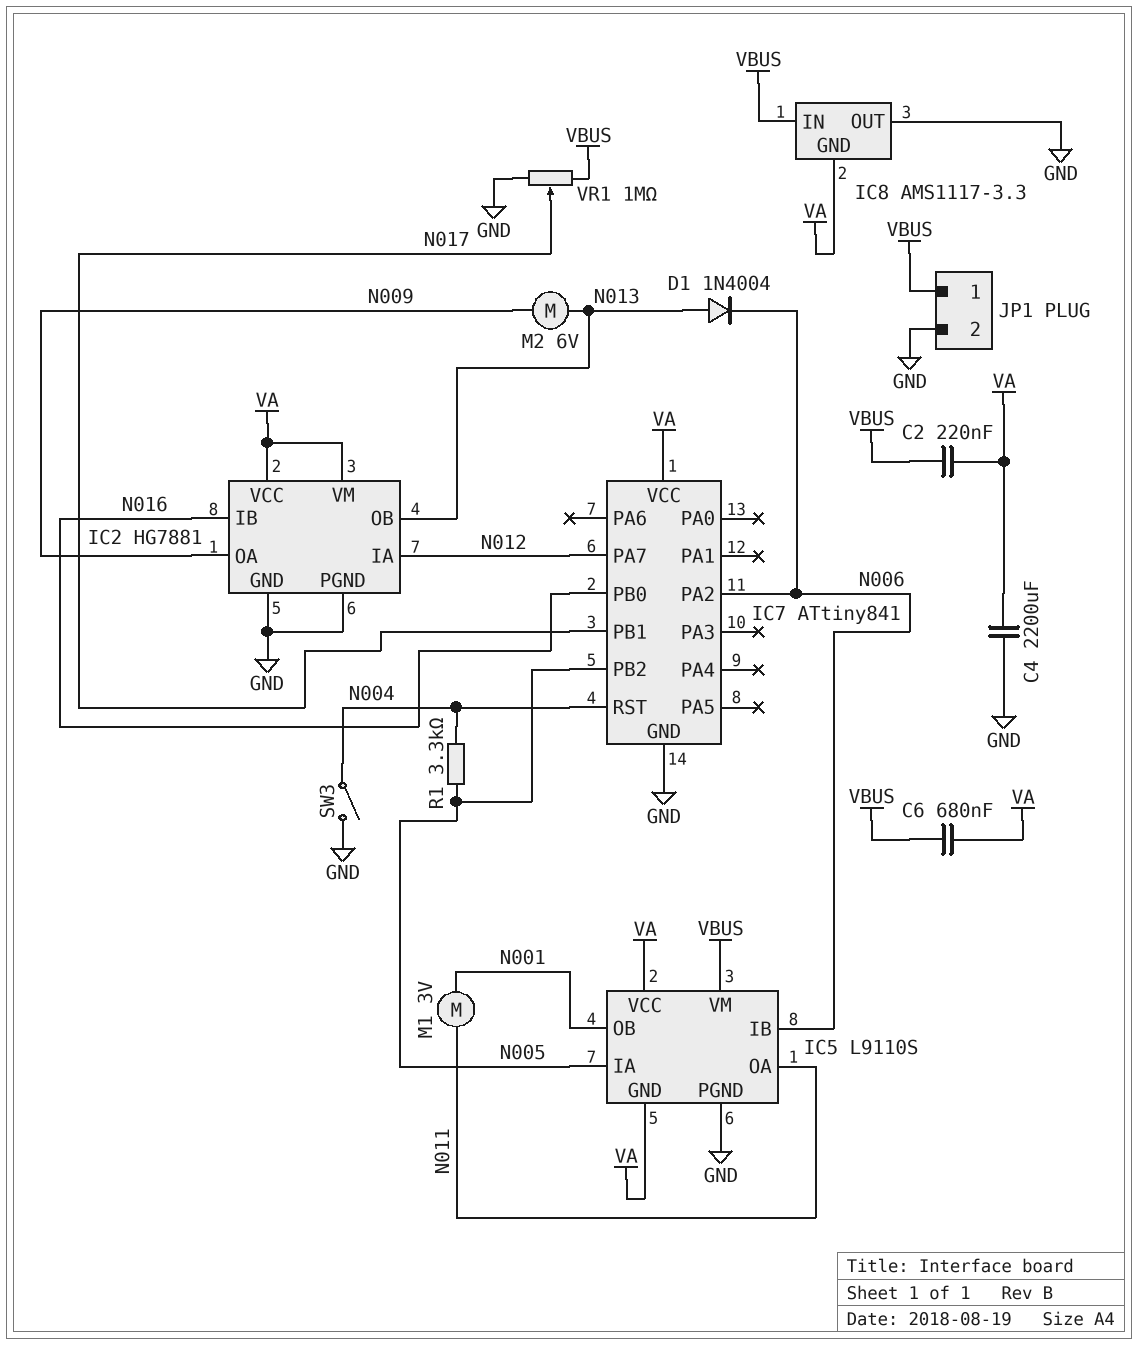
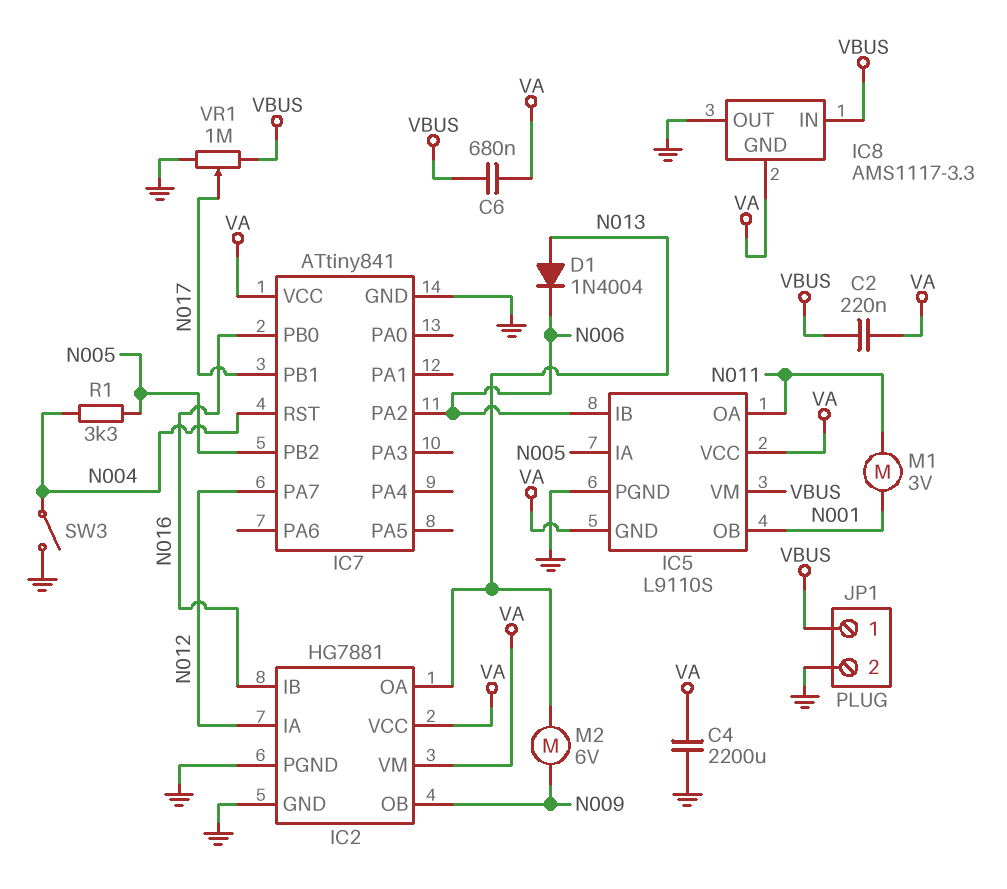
IC2 pin OA: N009 -> N013
IC2 pin OB: N013 -> N009

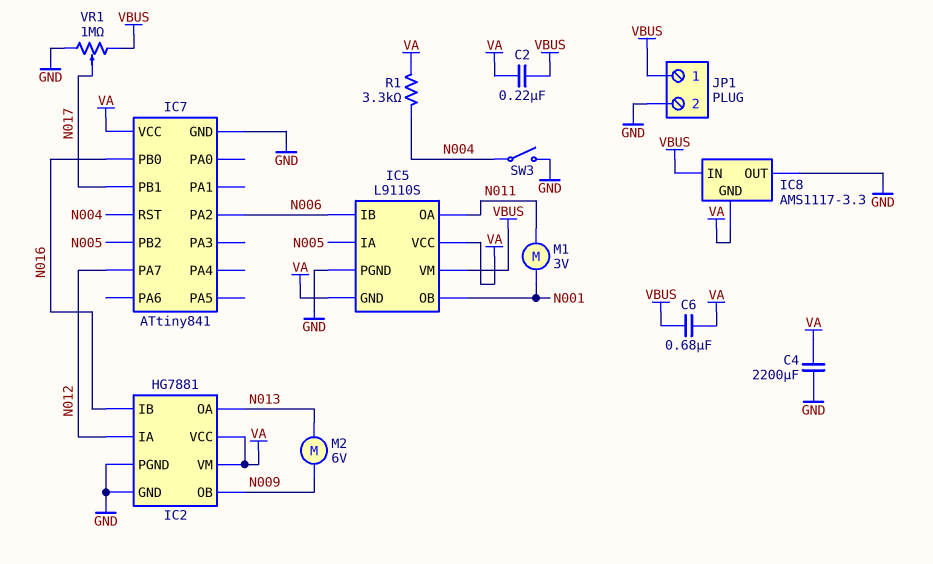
D1: diode 1N4004 (A N013, K N006) -> none
R1: 3.3k (N004, N005) -> 3.3k (N004, VA)

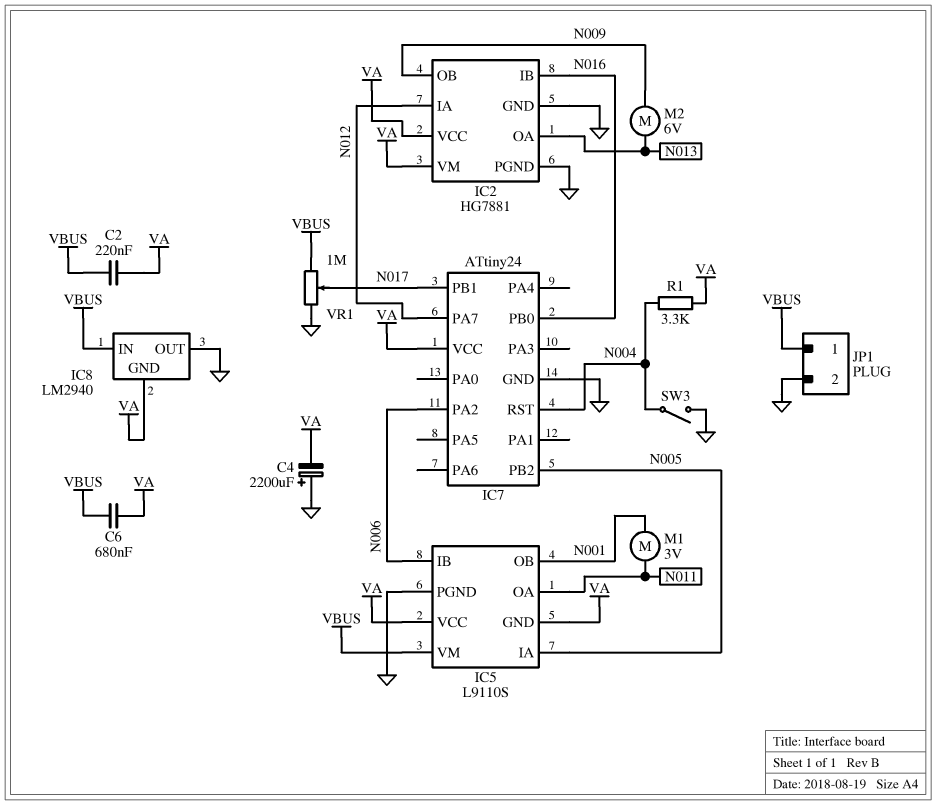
C4: 2200uF (GND, VA) -> 2200uF (plus GND, minus VA)
IC7: ATtiny841 -> ATtiny24
IC8: AMS1117-3.3 -> LM2940

